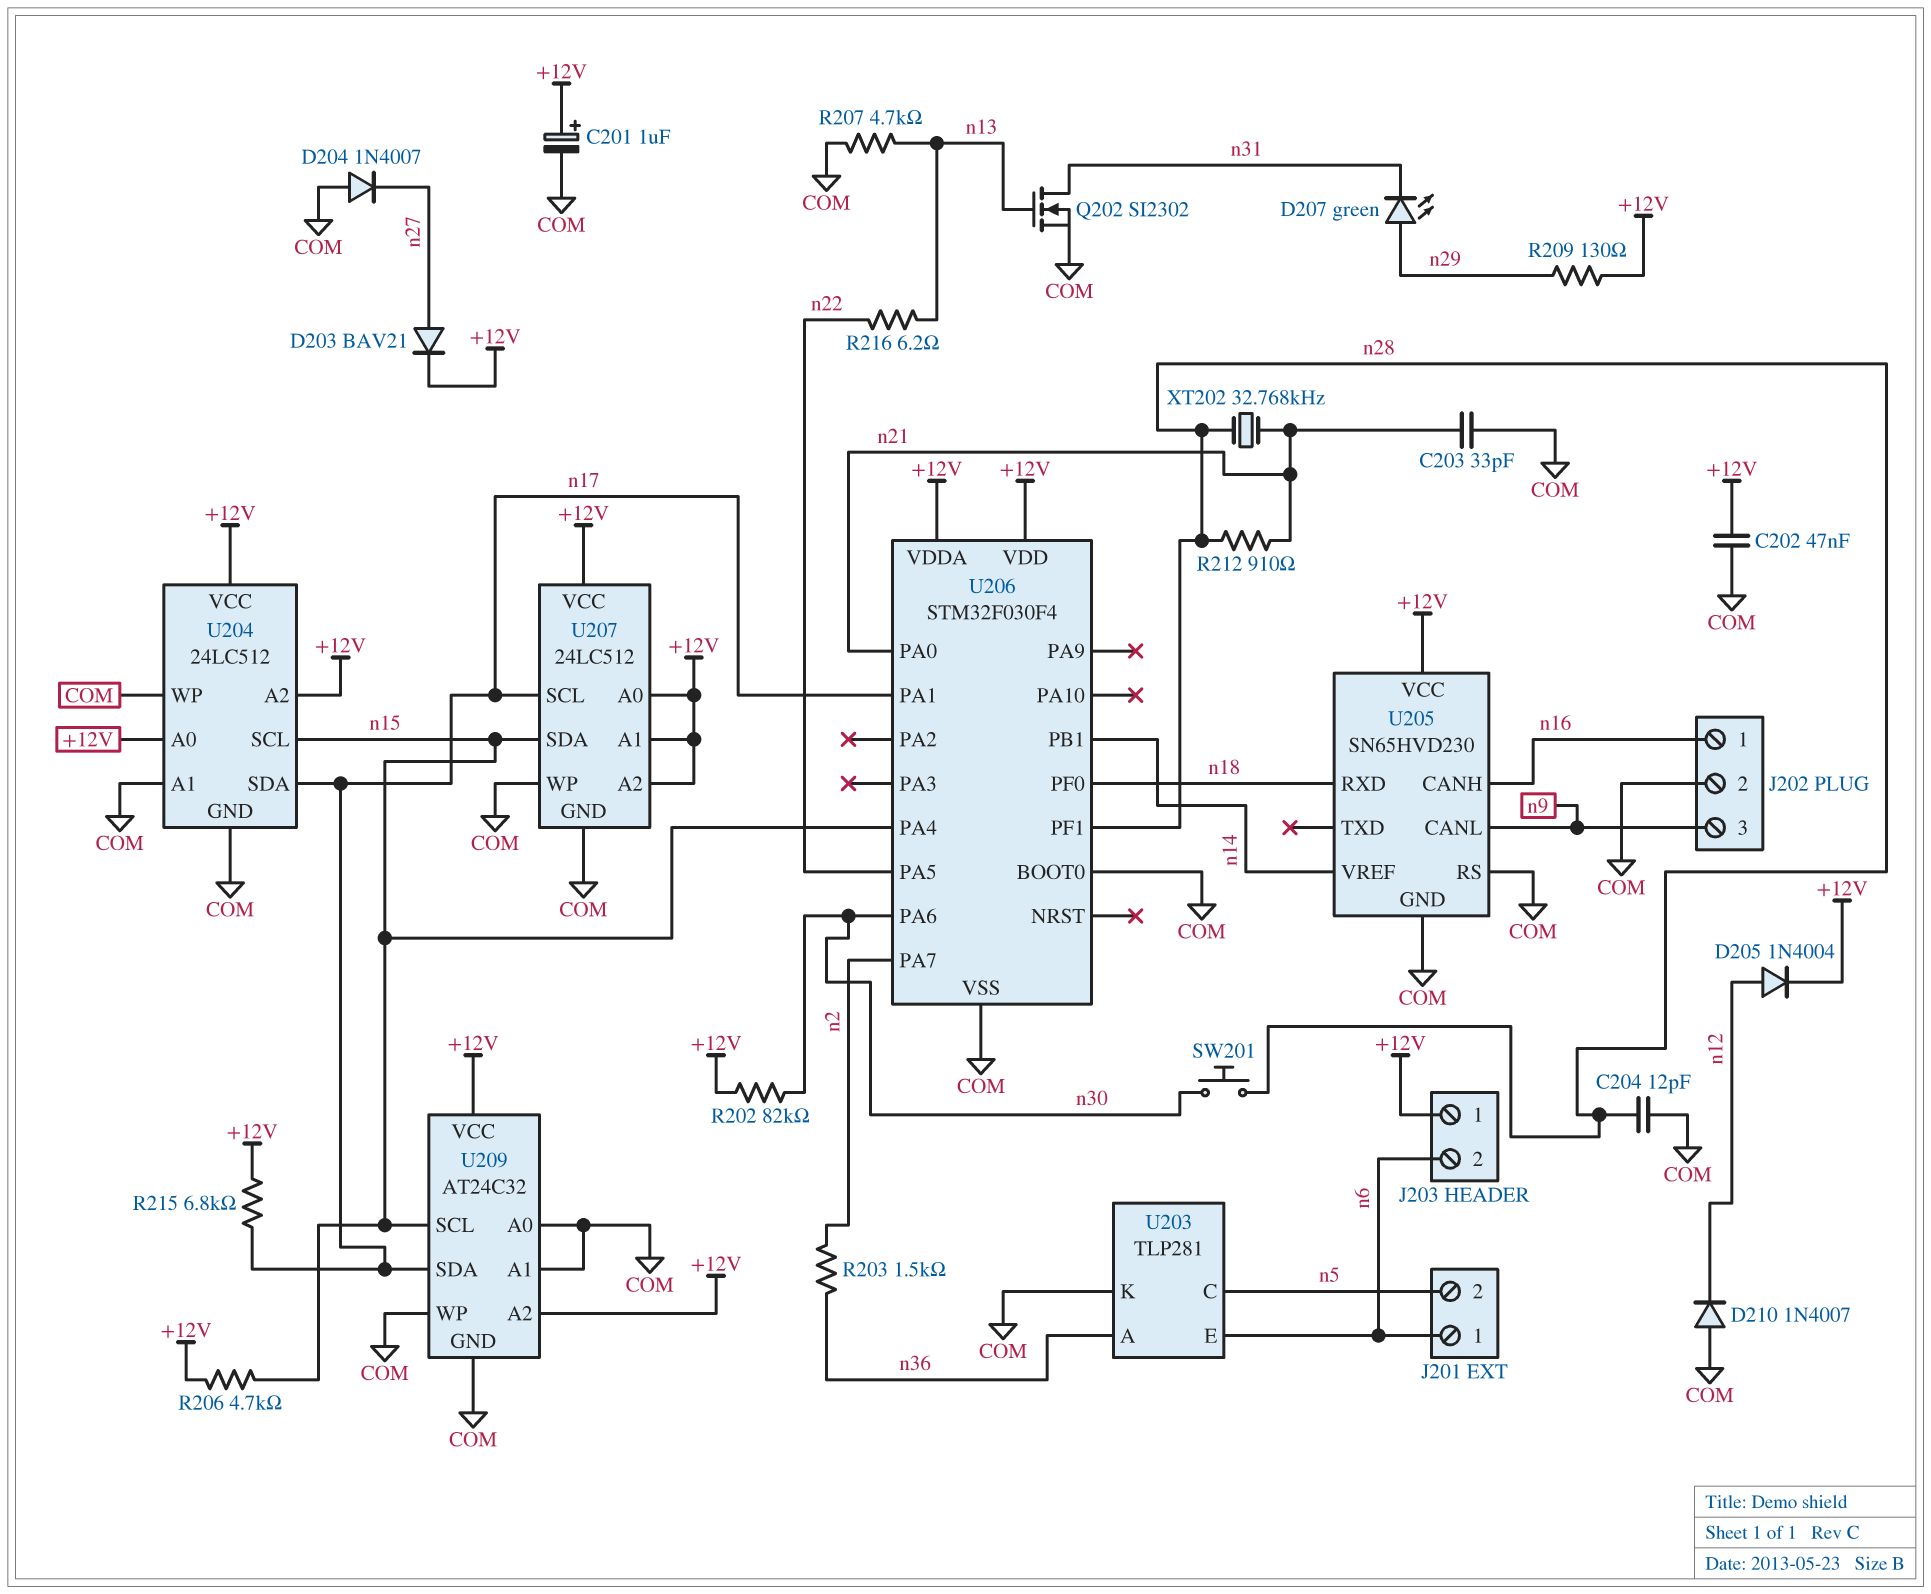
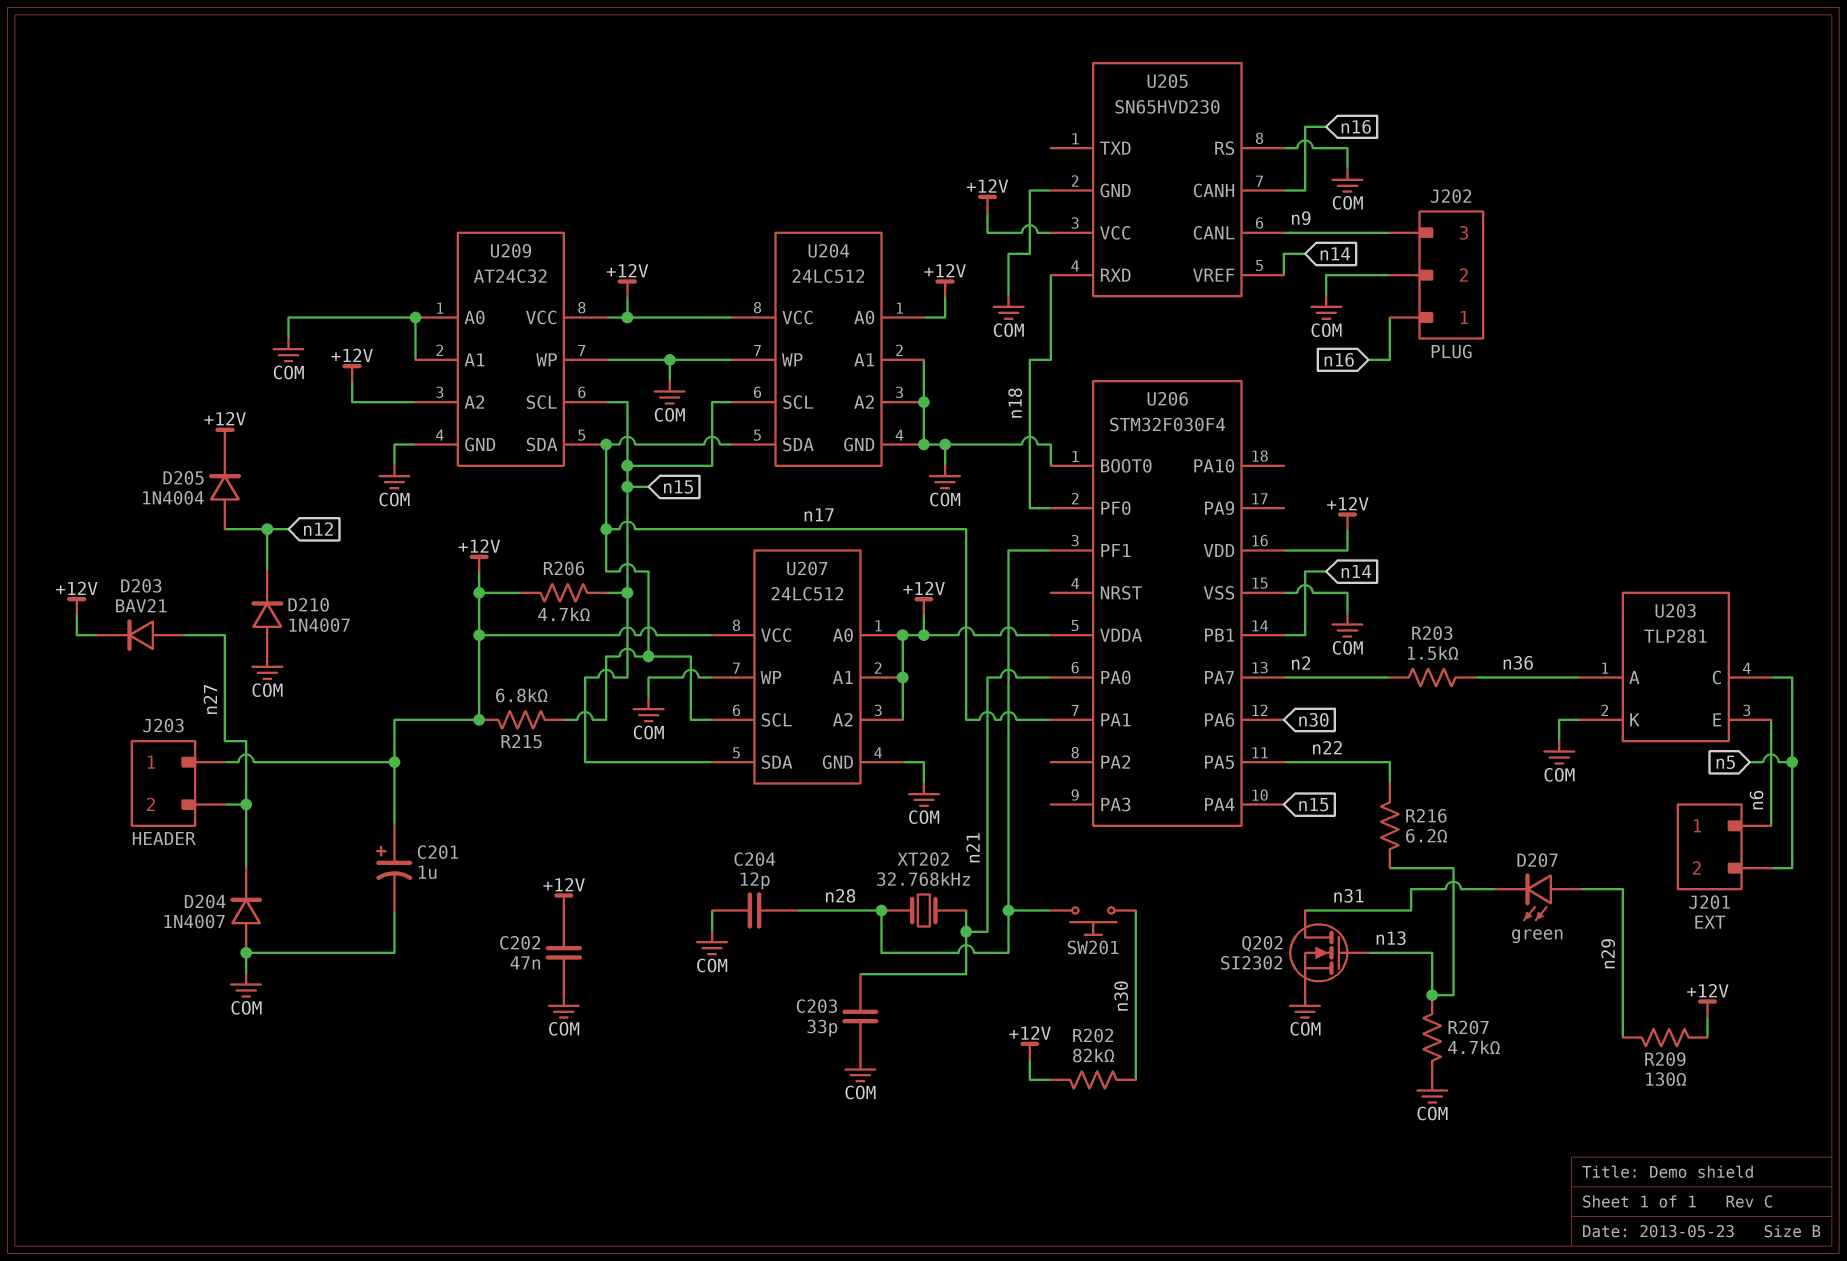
J203 pin 2: n6 -> n27
R212: 910 (n21, n28) -> none
U204 pin A2: +12V -> COM

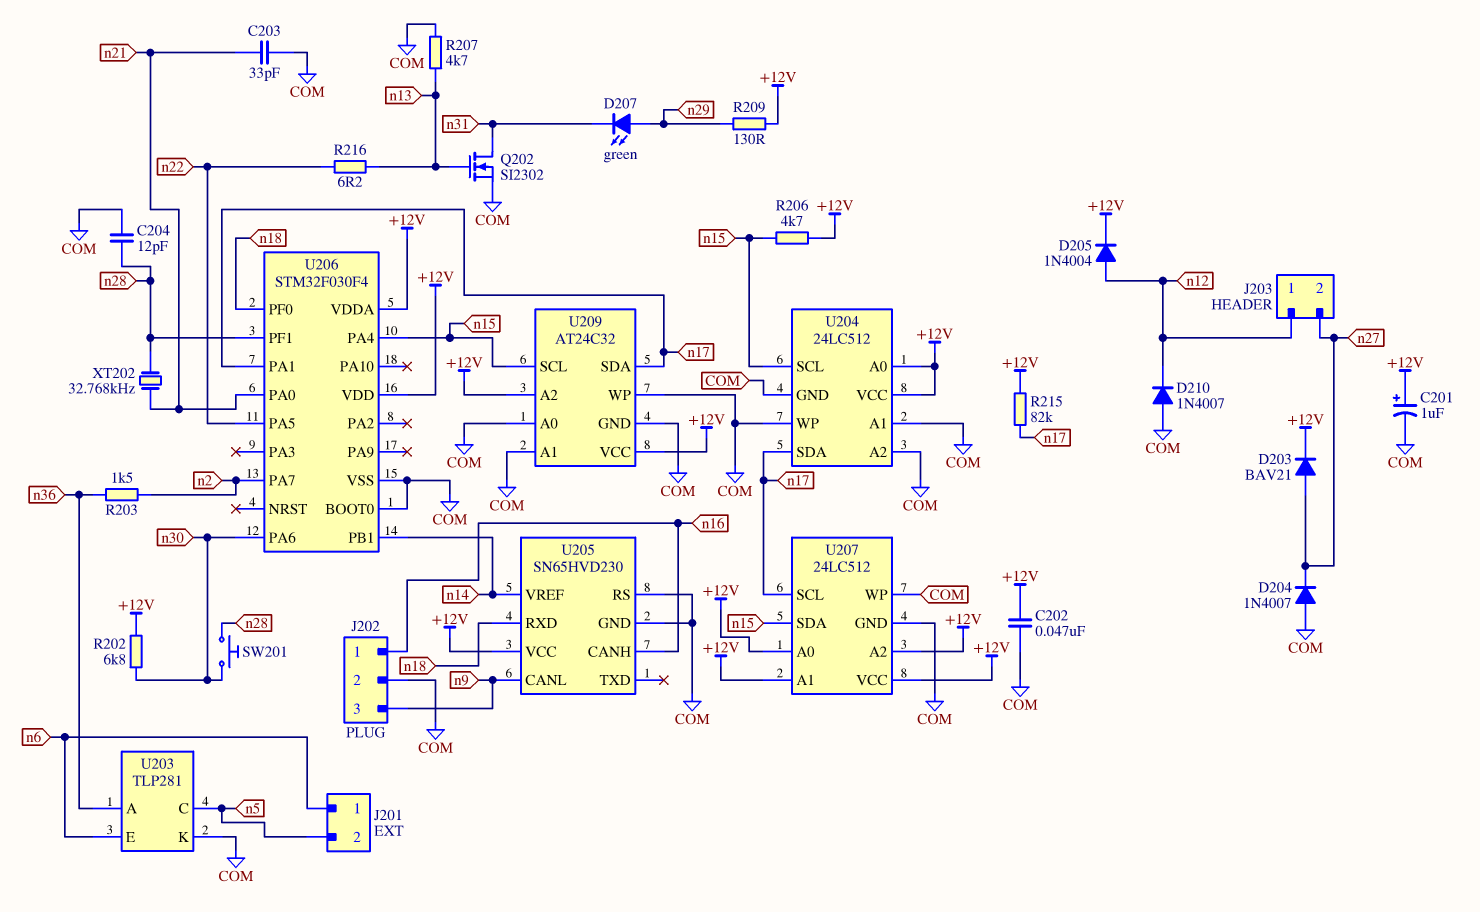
J203 pin 1: +12V -> n12
R202: 82k (+12V, n30) -> 6.8k (+12V, n30)
R215: 6.8k (+12V, n17) -> 82k (+12V, n17)

